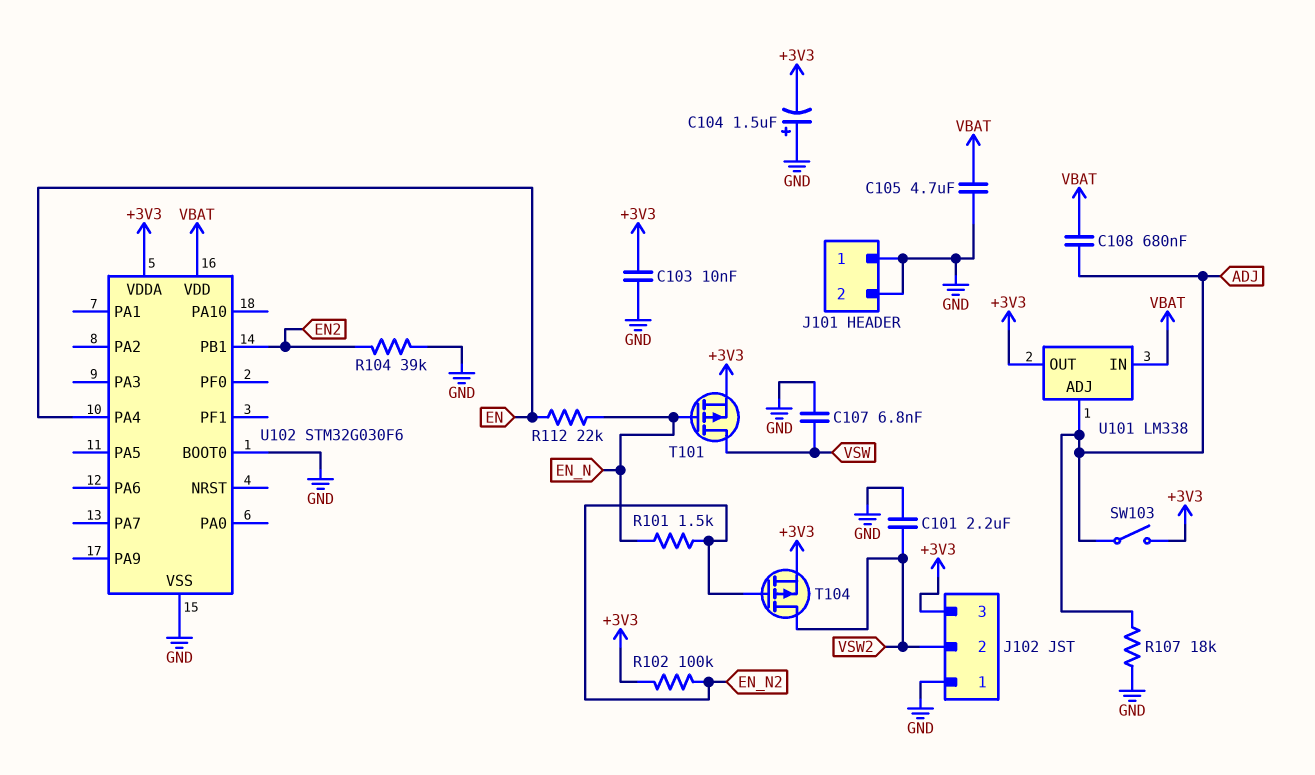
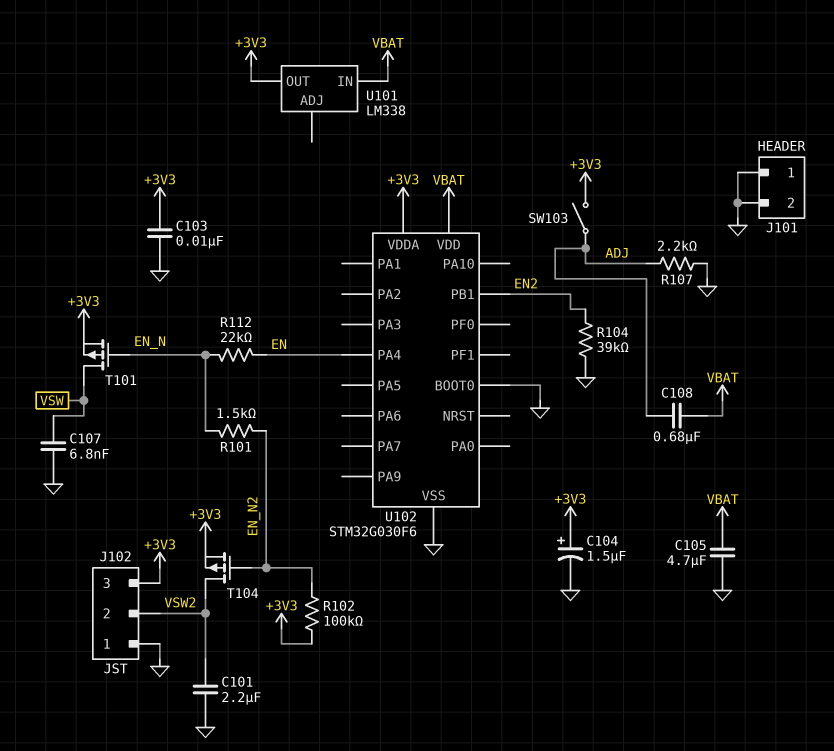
C104: 1.5uF (plus GND, minus +3V3) -> 1.5uF (plus +3V3, minus GND)
R107: 18k (ADJ, GND) -> 2.2k (ADJ, GND)
U101 pin ADJ: ADJ -> none

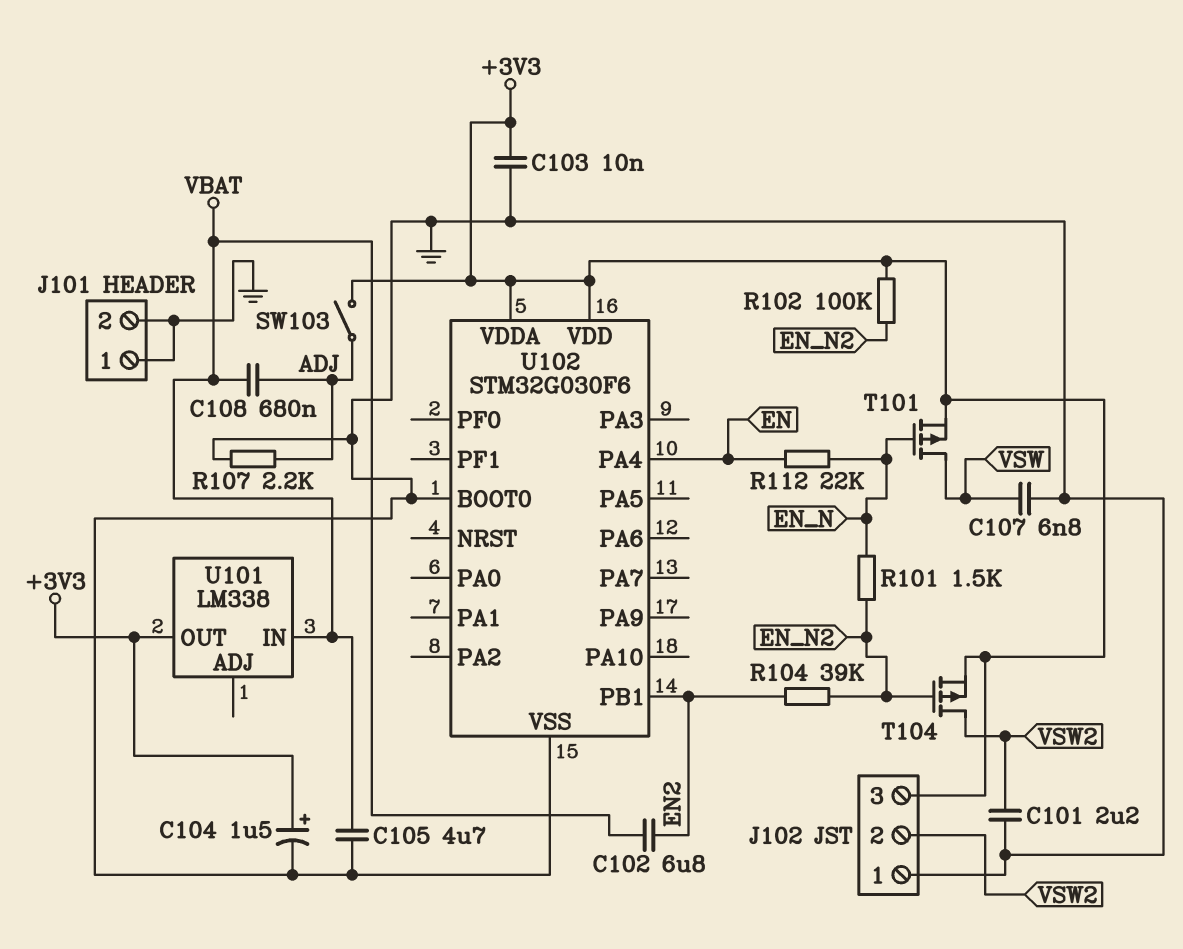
C102: none -> 6.8uF (EN2, VBAT)
R104: 39k (EN2, GND) -> 39k (EN2, EN_N2)
U102 pin VDD: VBAT -> +3V3

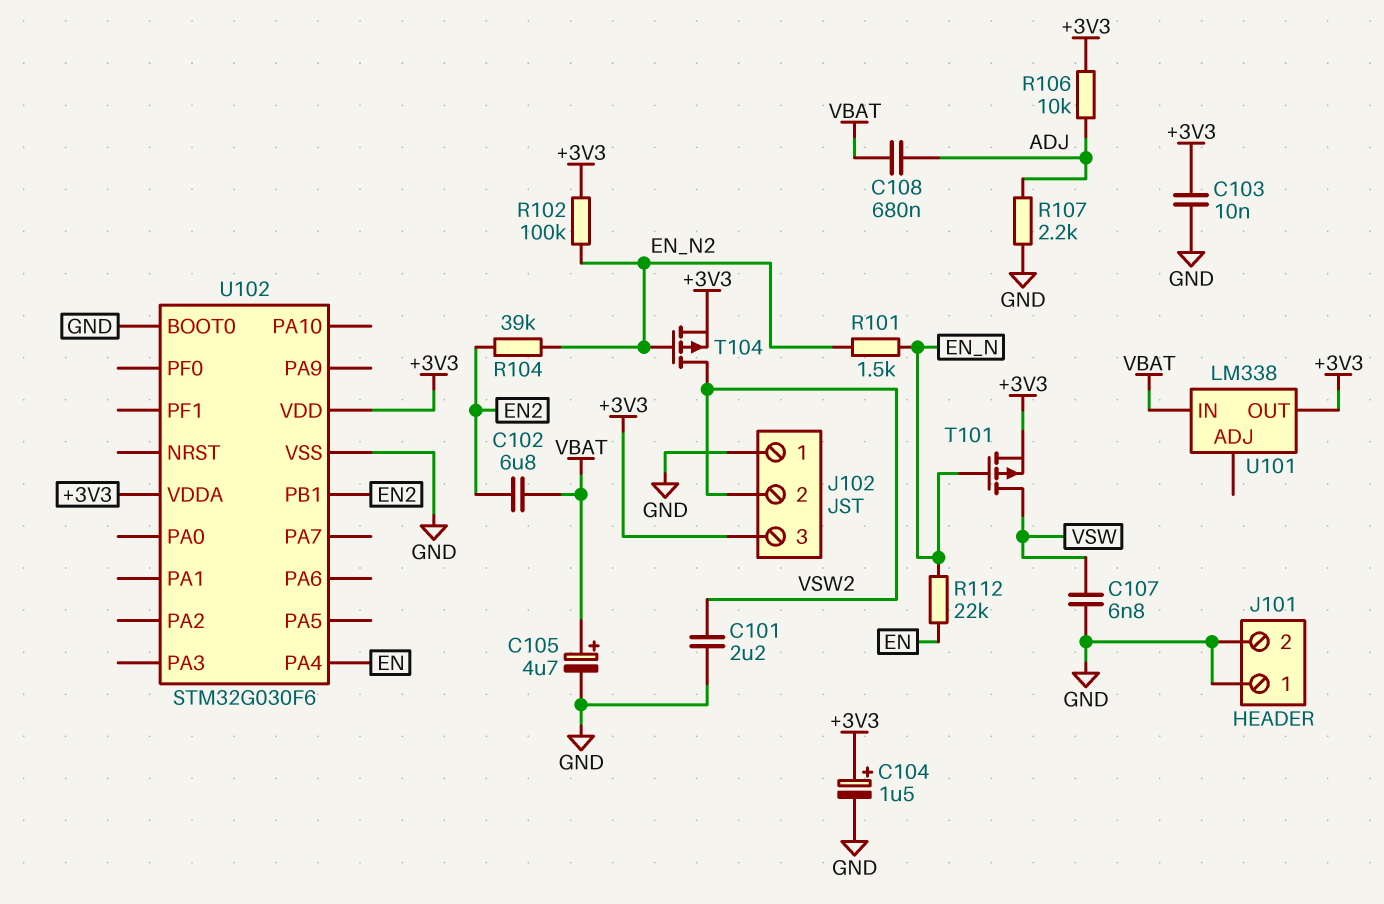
C105: 4.7uF (GND, VBAT) -> 4.7uF (plus VBAT, minus GND)
R106: none -> 10k (+3V3, ADJ)
SW103: switch (+3V3, ADJ) -> none

